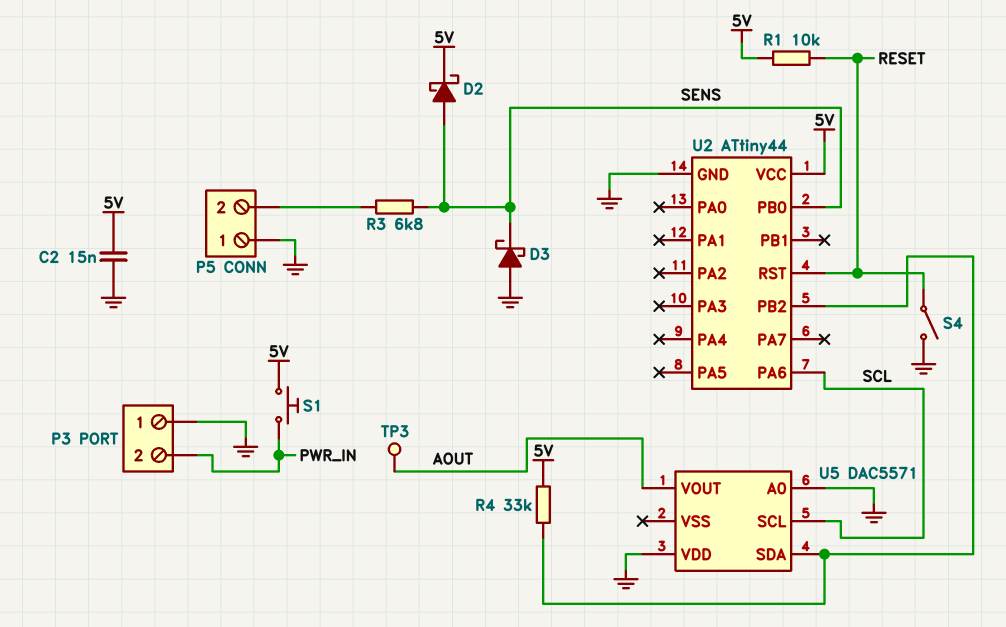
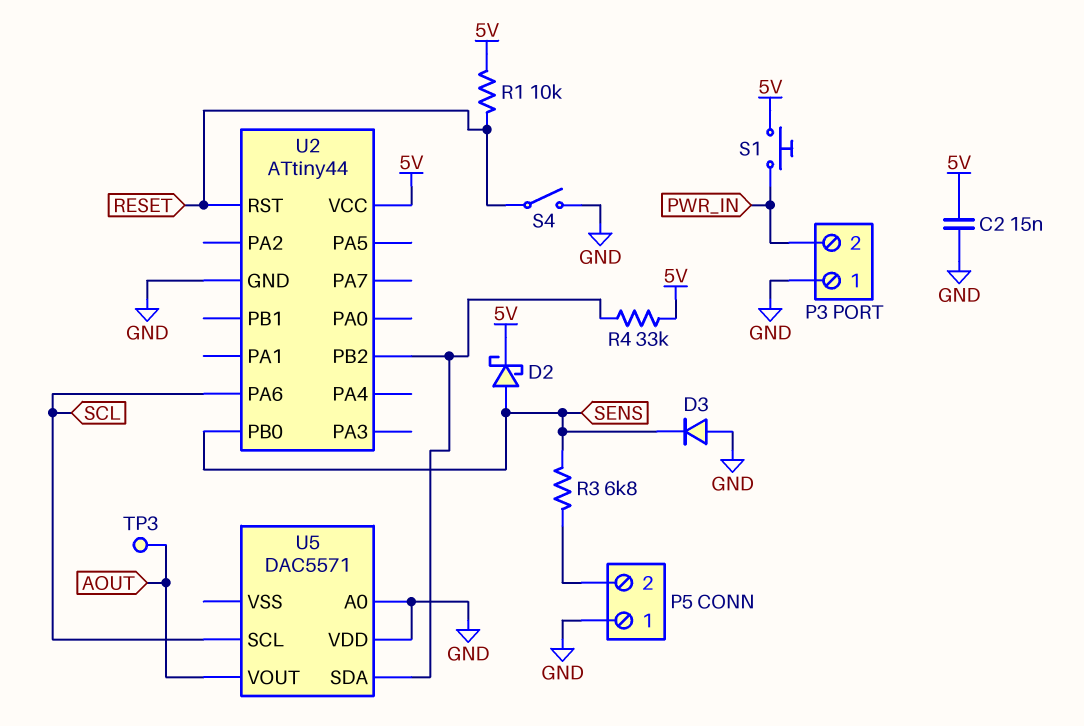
D3: schottky (A GND, K SENS) -> diode (A GND, K SENS)

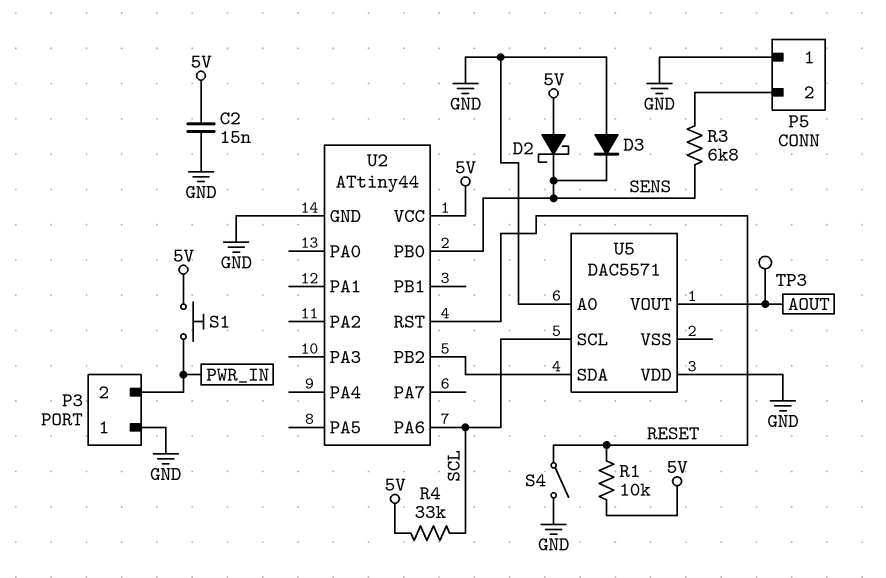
D2: schottky (A SENS, K 5V) -> schottky (A 5V, K SENS)
R4: 33k (5V, U2/PB2) -> 33k (5V, SCL)

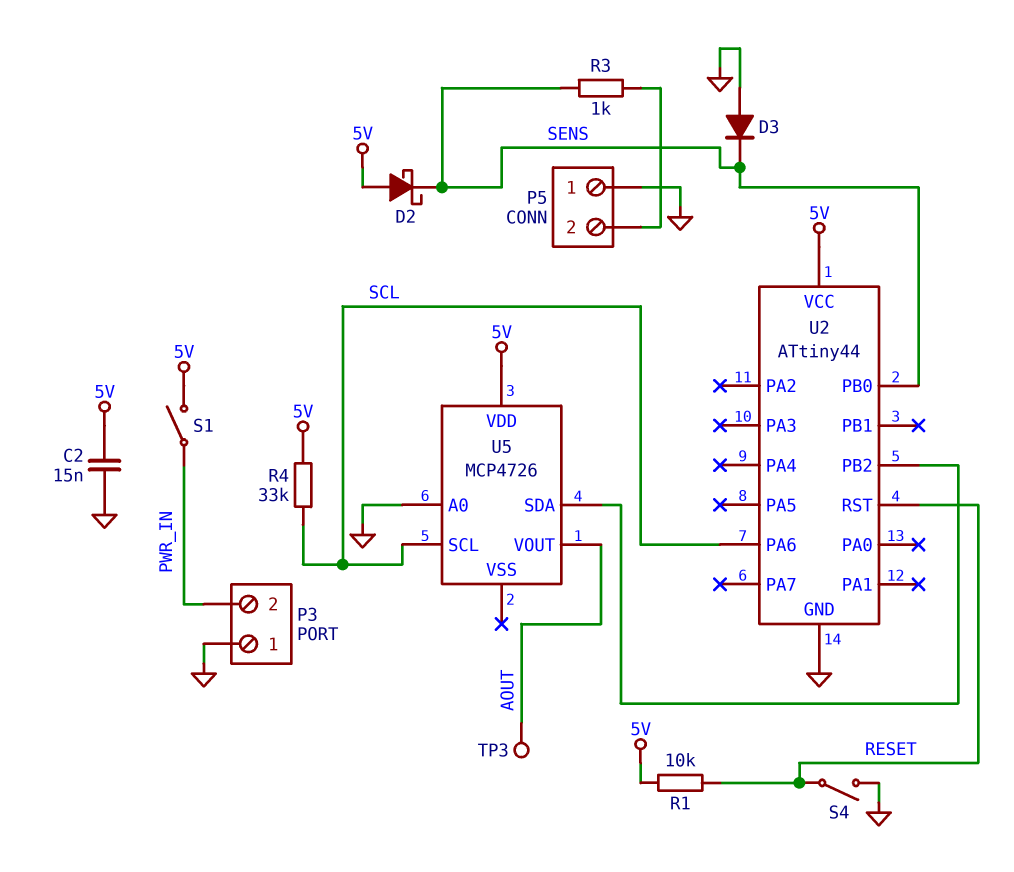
R3: 6.8k (P5/2, SENS) -> 1k (P5/2, SENS)
S1: button (5V, PWR_IN) -> switch (5V, PWR_IN)
U5: DAC5571 -> MCP4726
U5 pin VDD: GND -> 5V

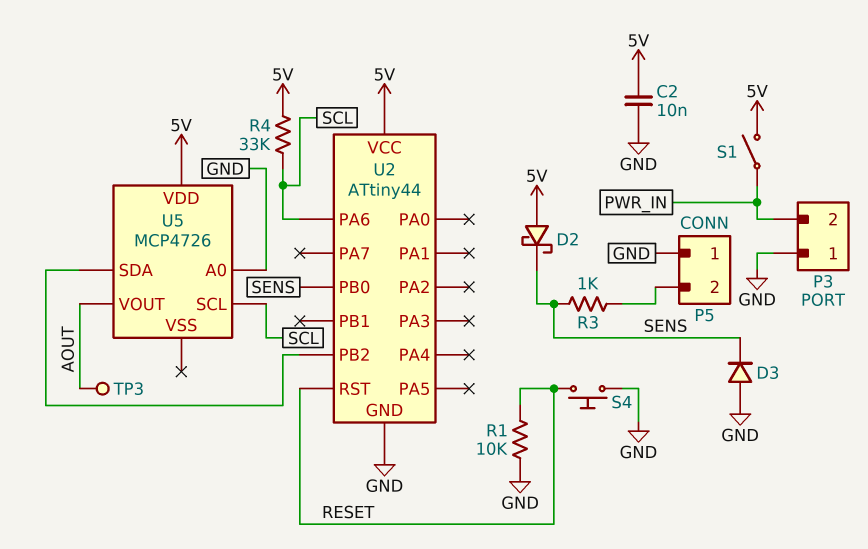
C2: 15nF (5V, GND) -> 10nF (5V, GND)
R1: 10k (5V, RESET) -> 10k (GND, RESET)
S4: switch (GND, RESET) -> button (GND, RESET)

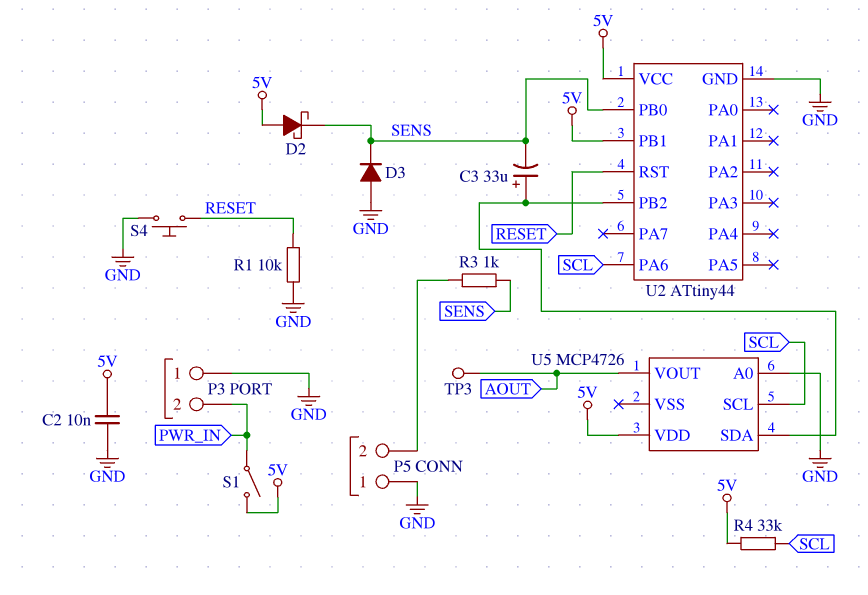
C3: none -> 33uF (plus U2/PB2, minus SENS)
U2 pin PB1: none -> 5V

